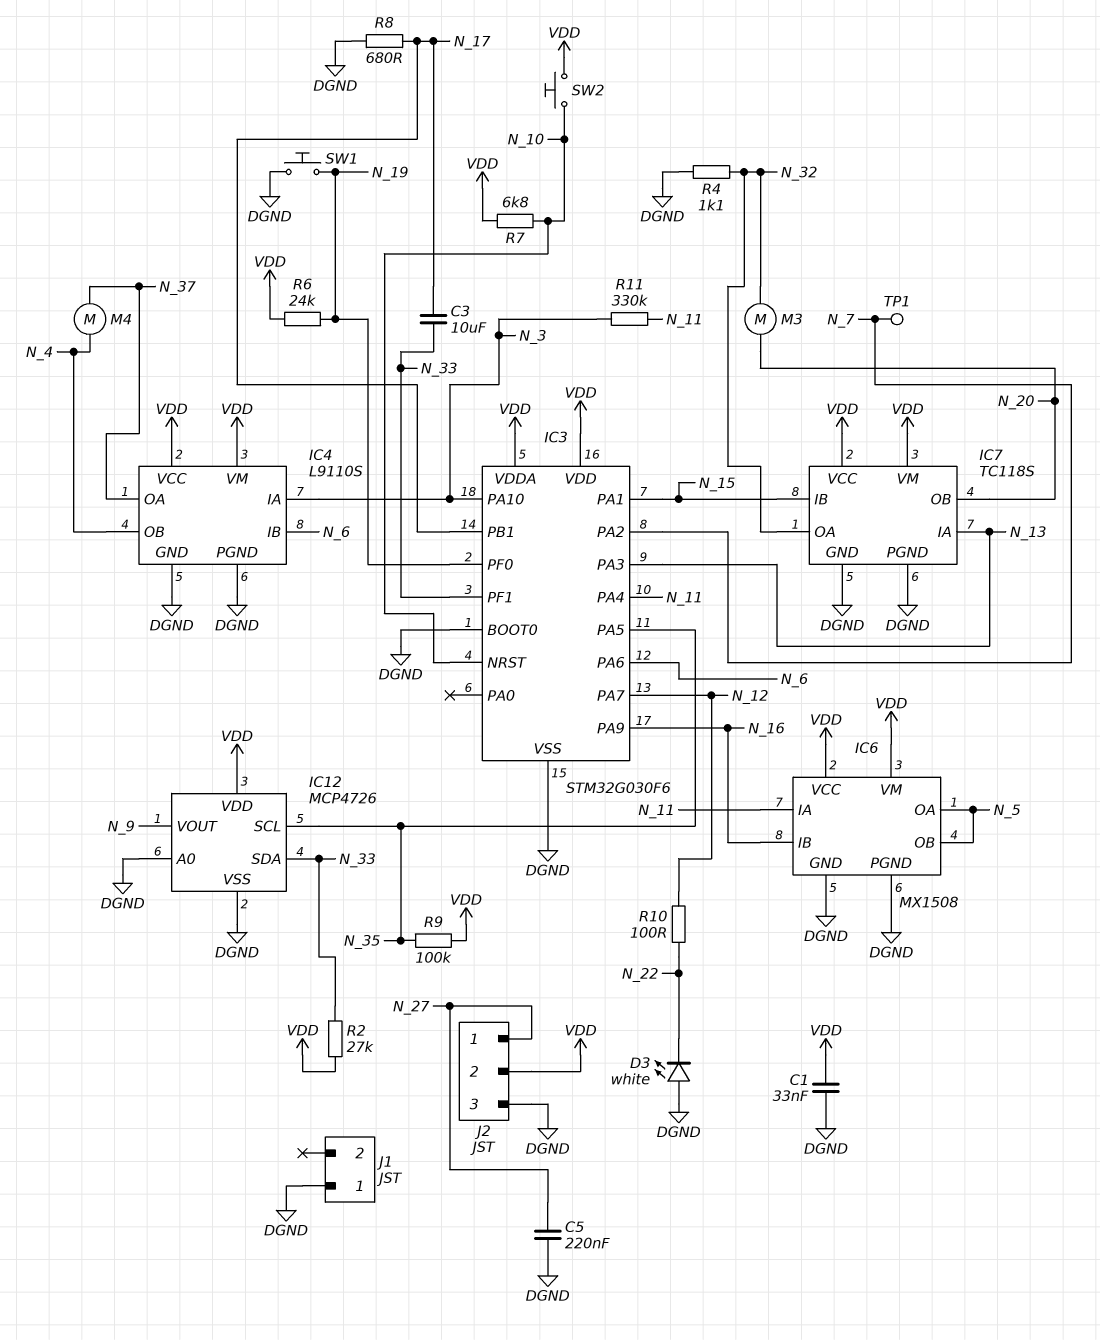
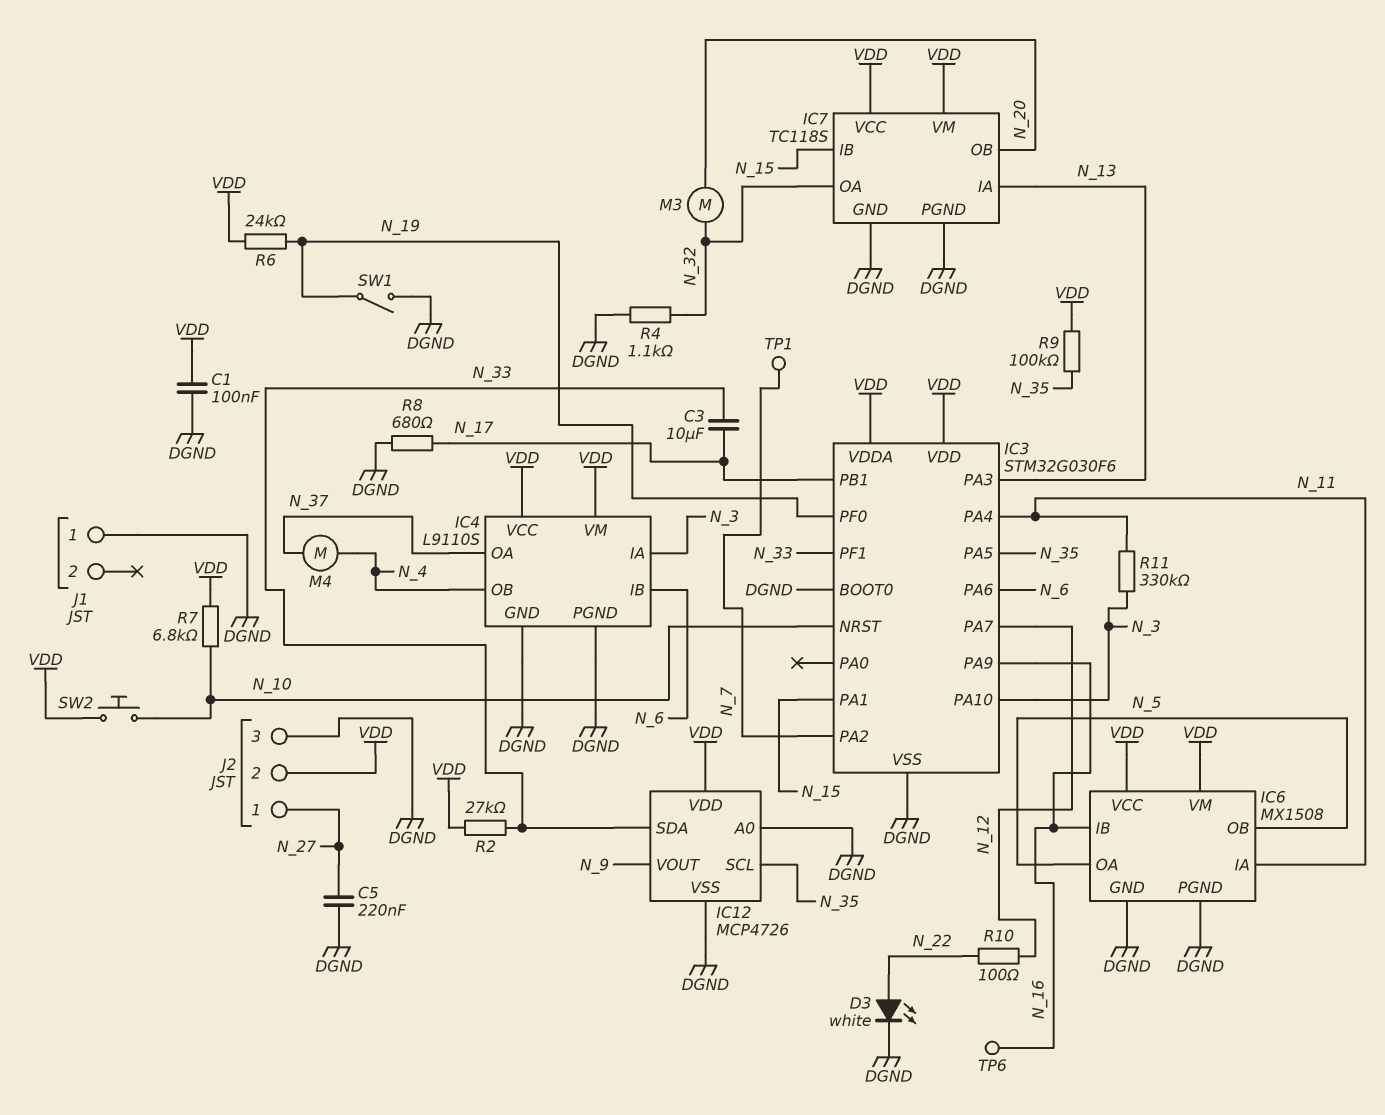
C1: 33nF (DGND, VDD) -> 100nF (DGND, VDD)
D3: LED white (A DGND, K N_22) -> LED white (A N_22, K DGND)
SW1: button (DGND, N_19) -> switch (DGND, N_19)
TP6: none -> test point (N_16)

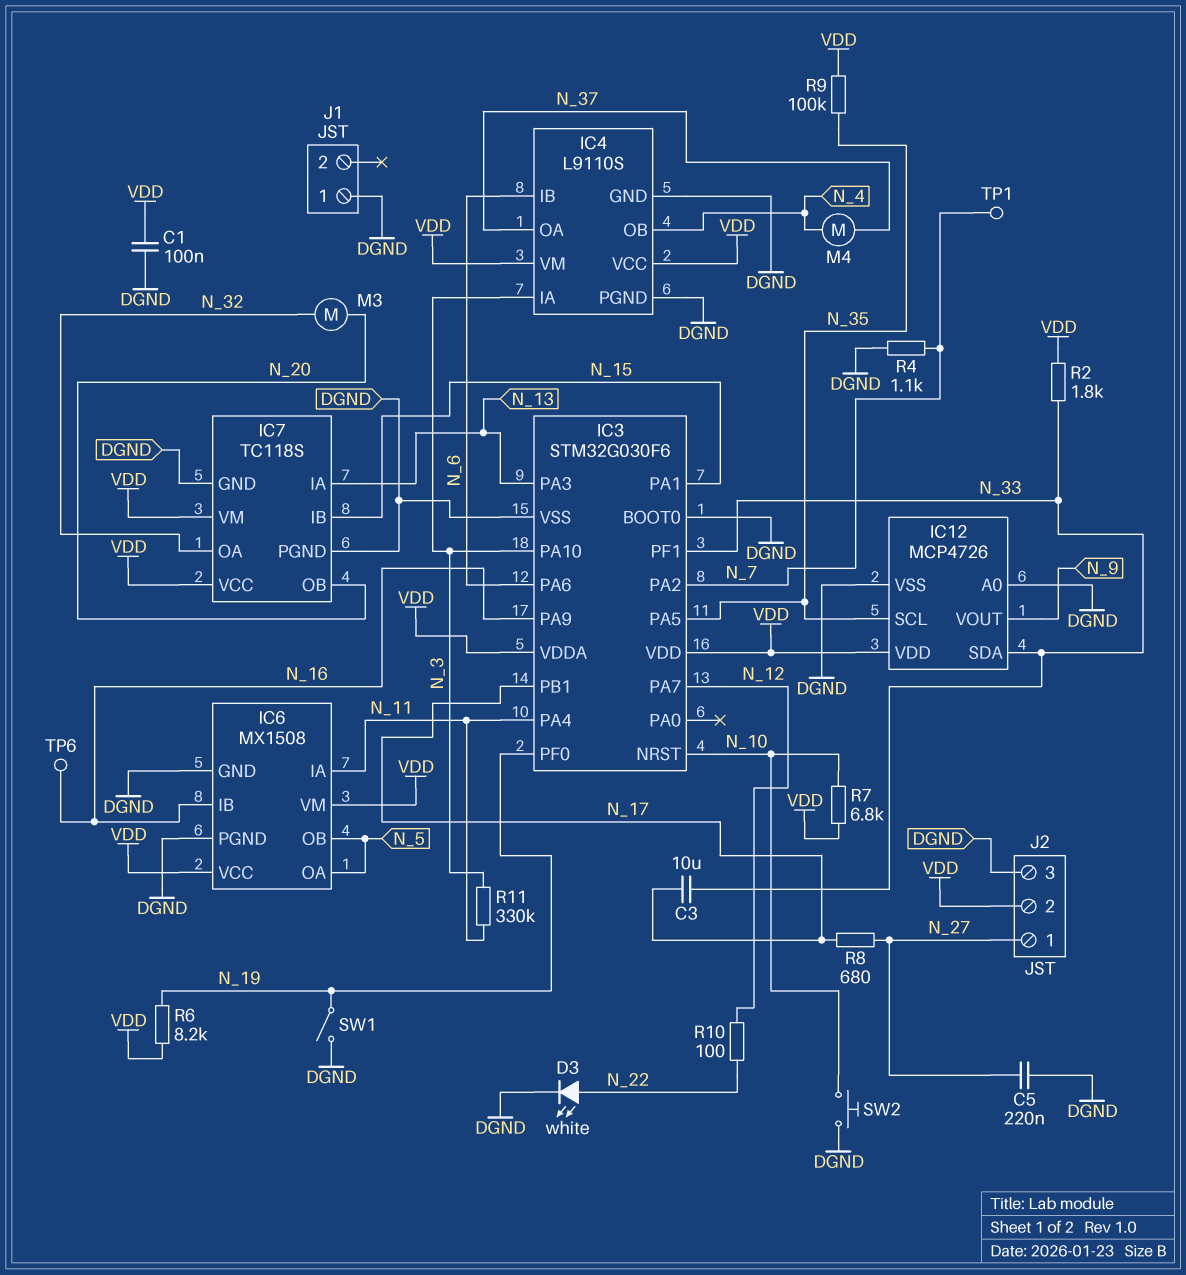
R2: 27k (N_33, VDD) -> 1.8k (N_33, VDD)
R4: 1.1k (DGND, N_32) -> 1.1k (DGND, N_7)
R6: 24k (N_19, VDD) -> 8.2k (N_19, VDD)
R8: 680 (DGND, N_17) -> 680 (N_17, N_27)
SW2: button (N_10, VDD) -> button (DGND, N_10)

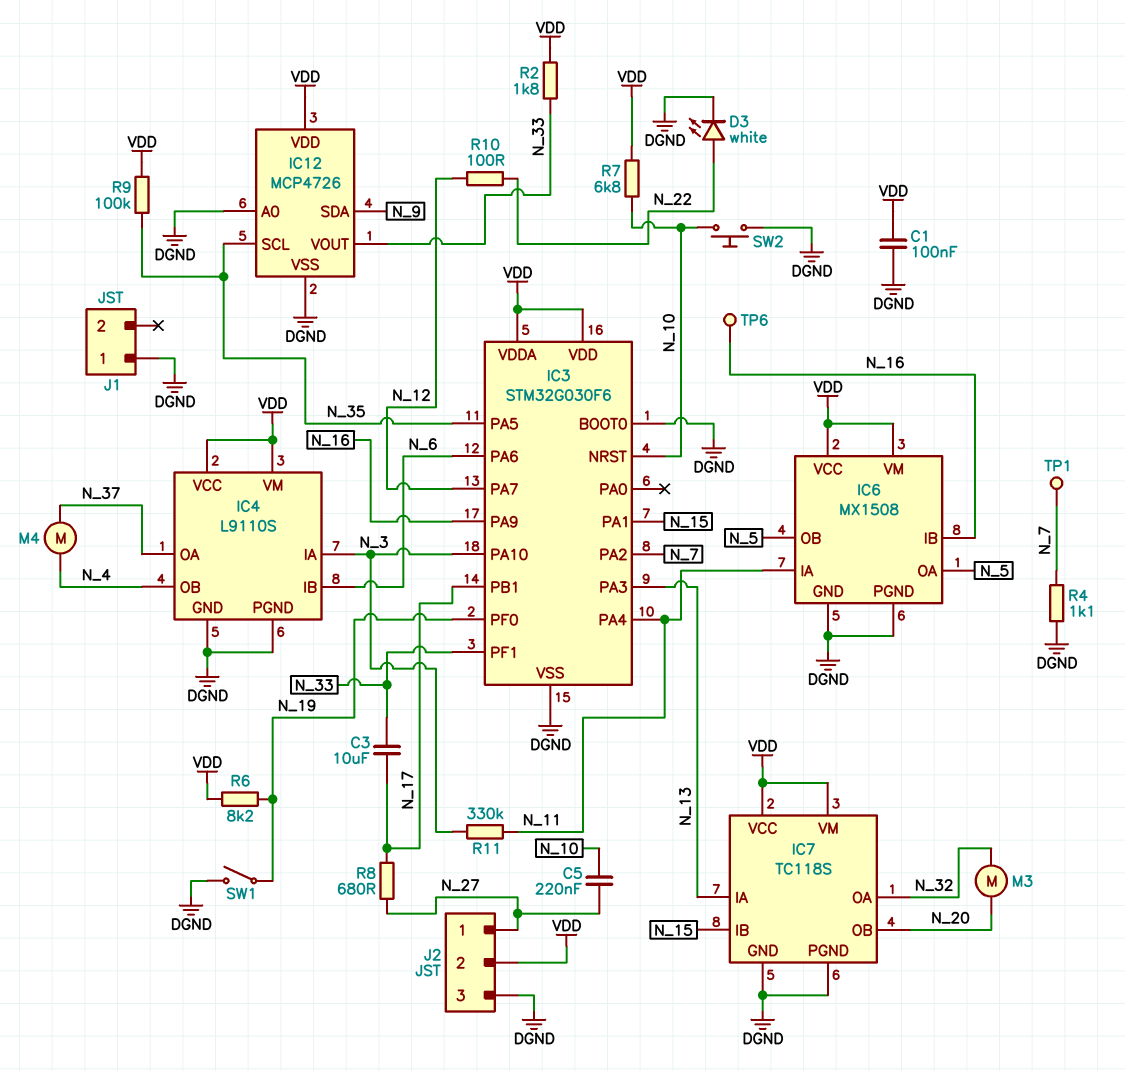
C5: 220nF (DGND, N_27) -> 220nF (N_10, N_27)
IC12 pin SDA: N_33 -> N_9
IC12 pin VOUT: N_9 -> N_33

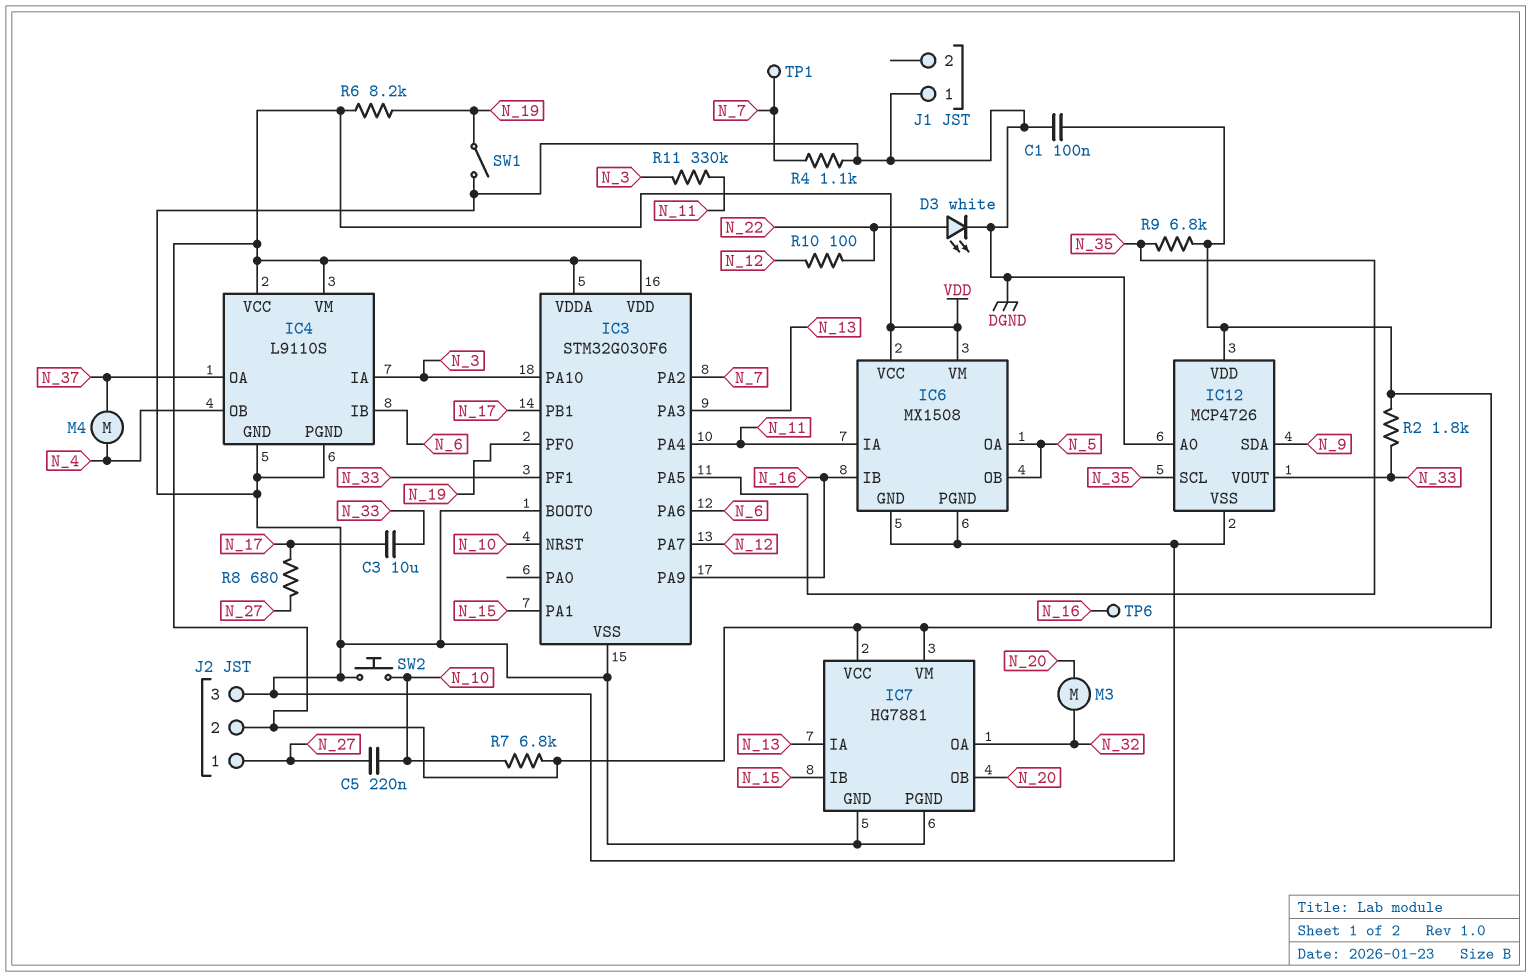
IC7: TC118S -> HG7881
R9: 100k (N_35, VDD) -> 6.8k (N_35, VDD)

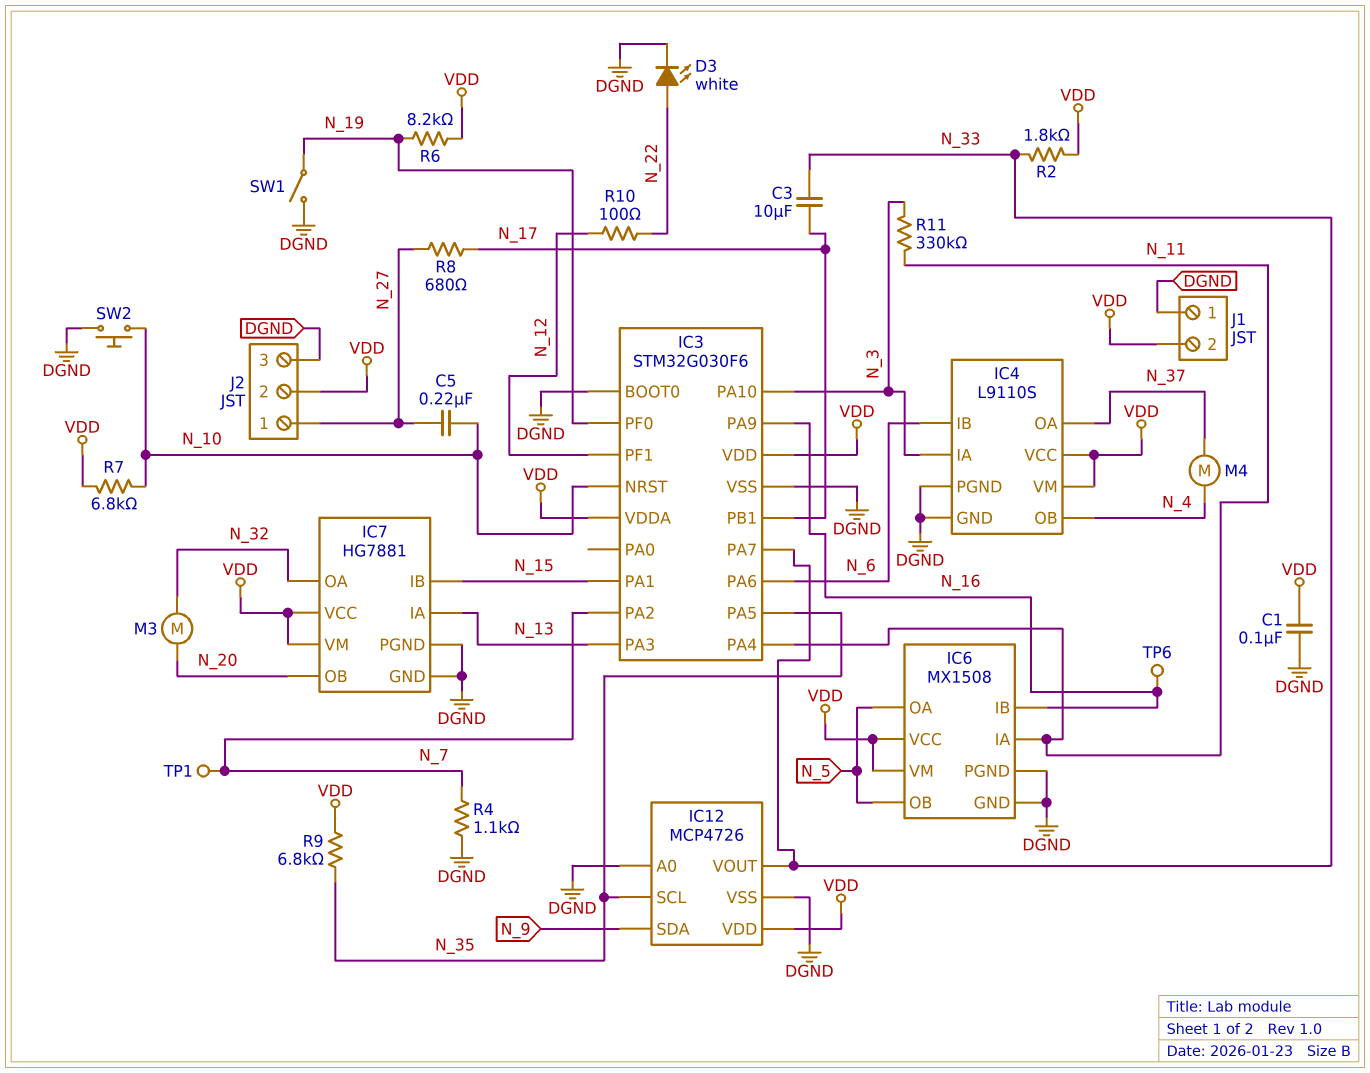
IC3 pin PA7: N_12 -> N_33
IC3 pin PF1: N_33 -> N_12
J1 pin 2: none -> VDD

